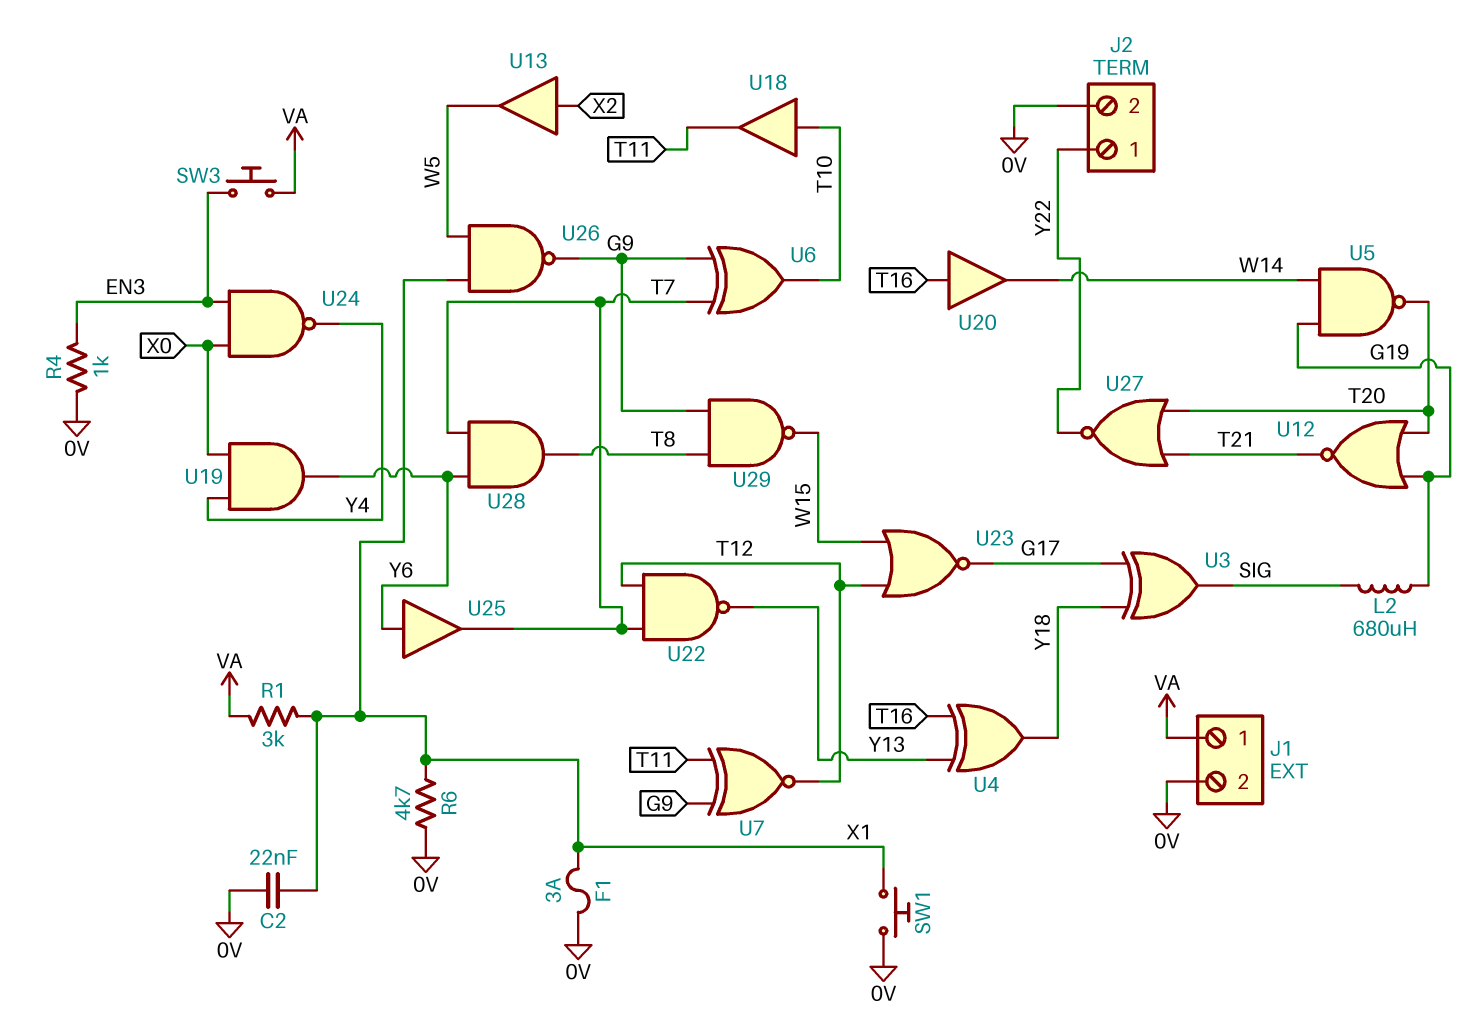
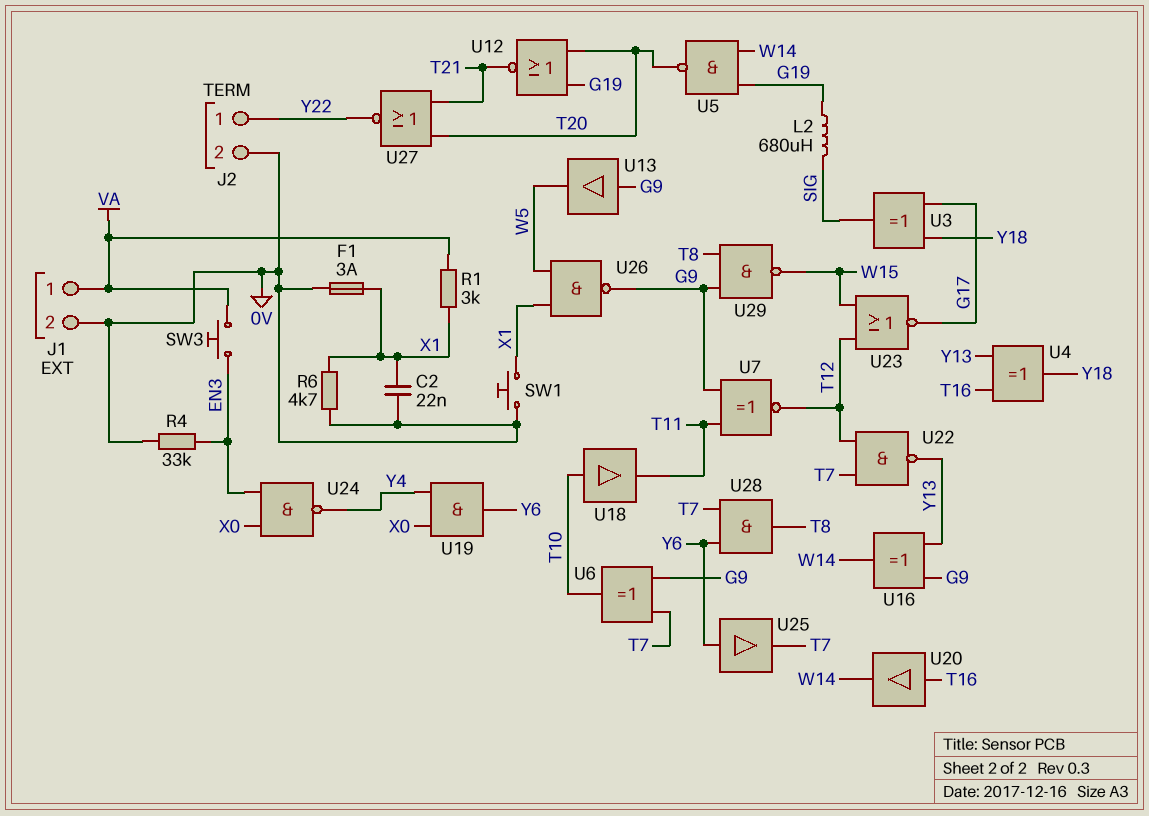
R4: 1k (0V, EN3) -> 33k (0V, EN3)
U13: buffer (in X2, out W5) -> buffer (in G9, out W5)
U16: none -> XOR (in G9, in Y13, out W14)

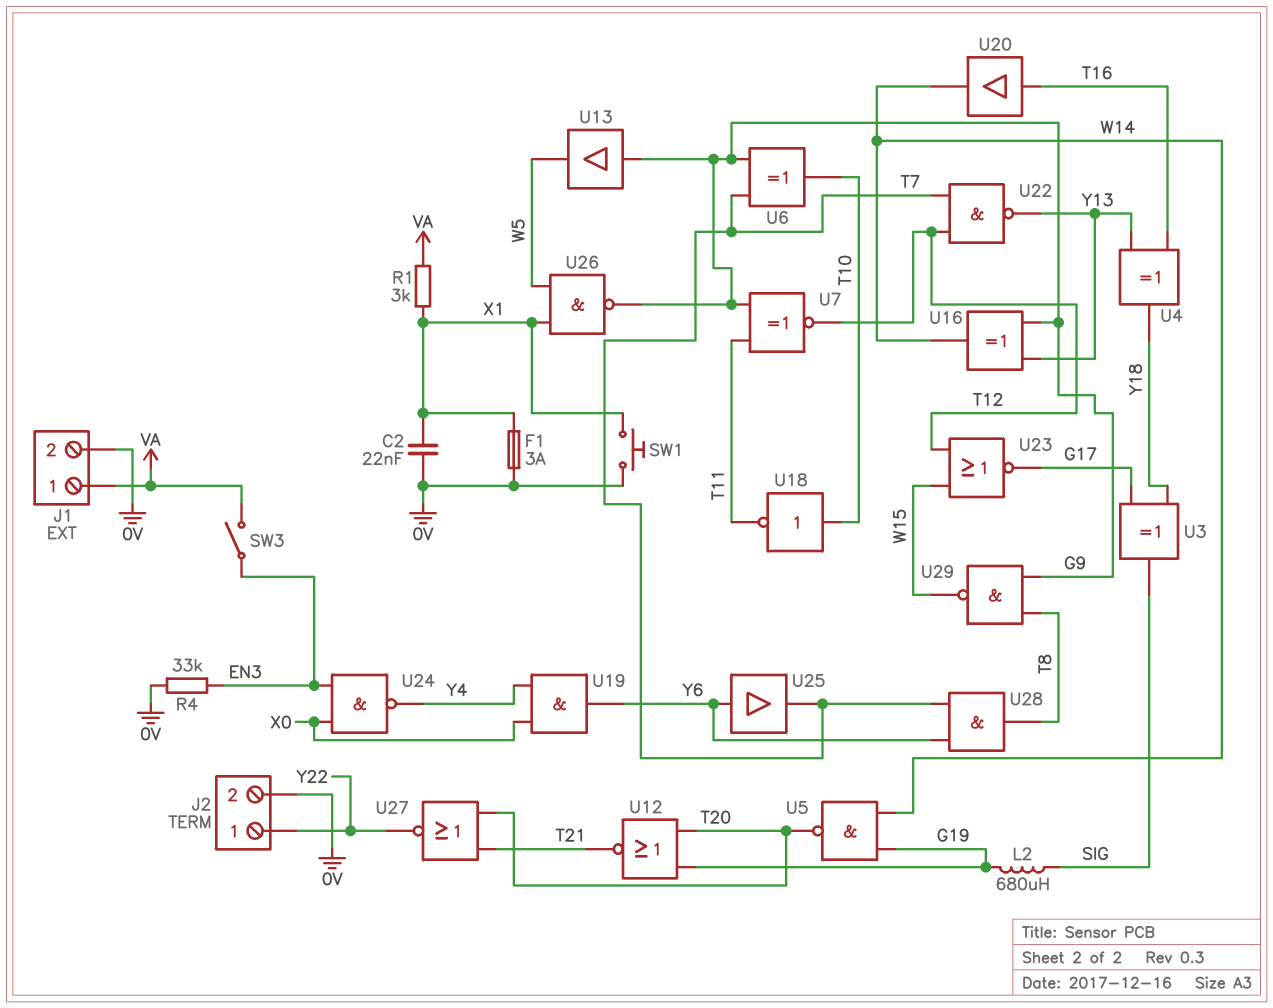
R6: 4.7k (0V, X1) -> none
SW3: button (EN3, VA) -> switch (EN3, VA)
U18: buffer (in T10, out T11) -> NOT (in T10, out T11)

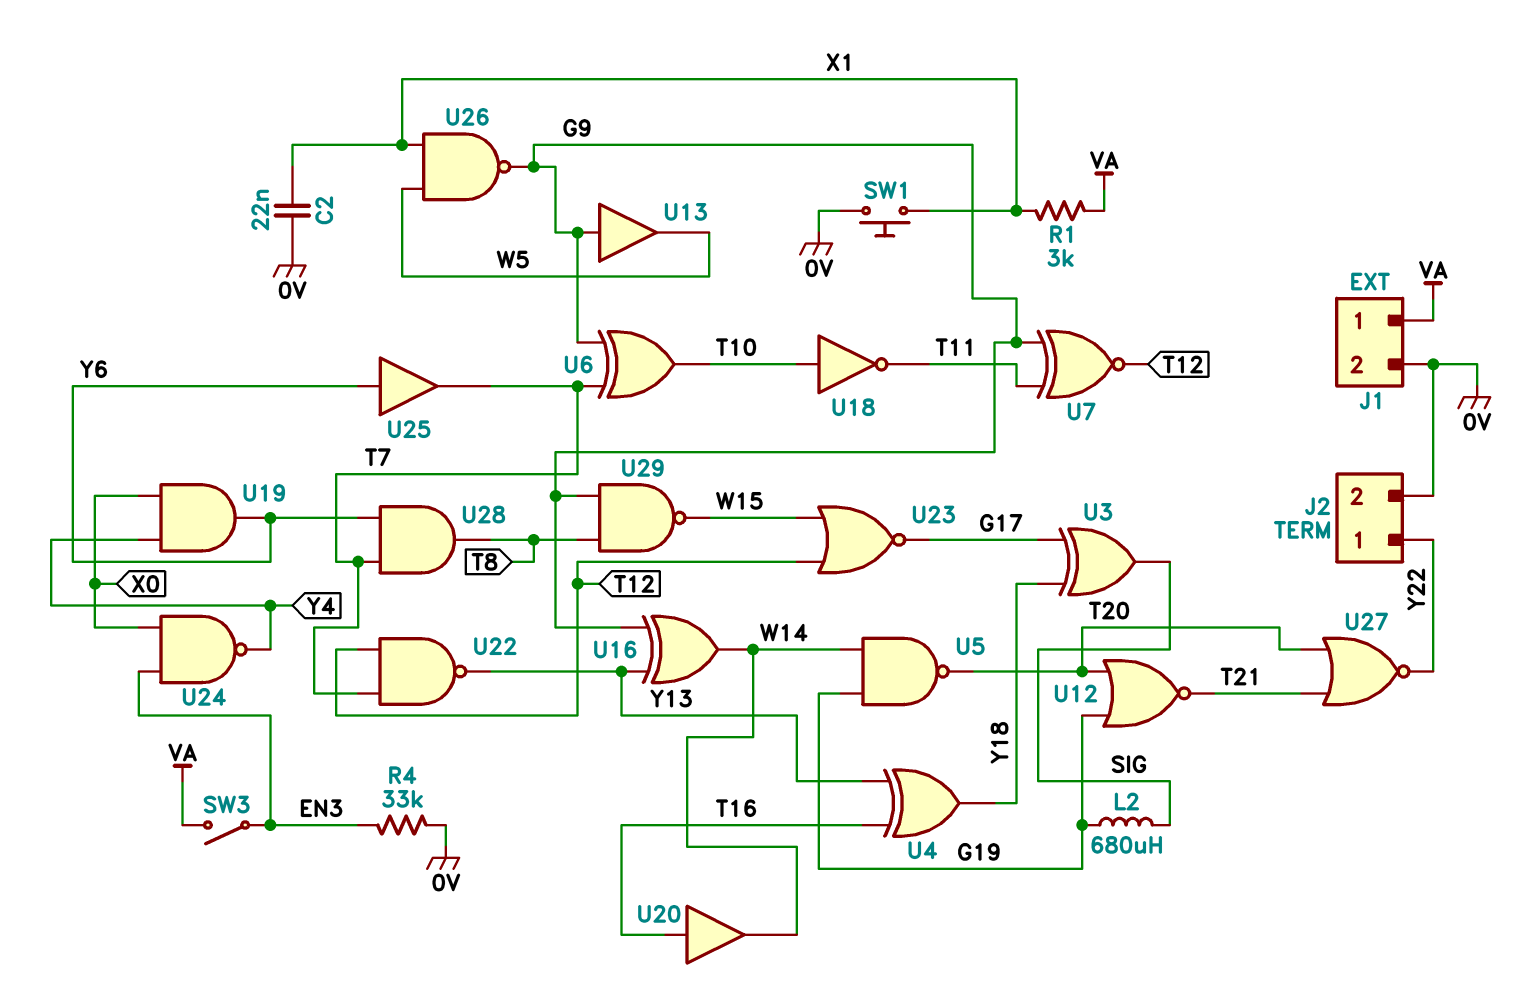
F1: 3A (0V, X1) -> none

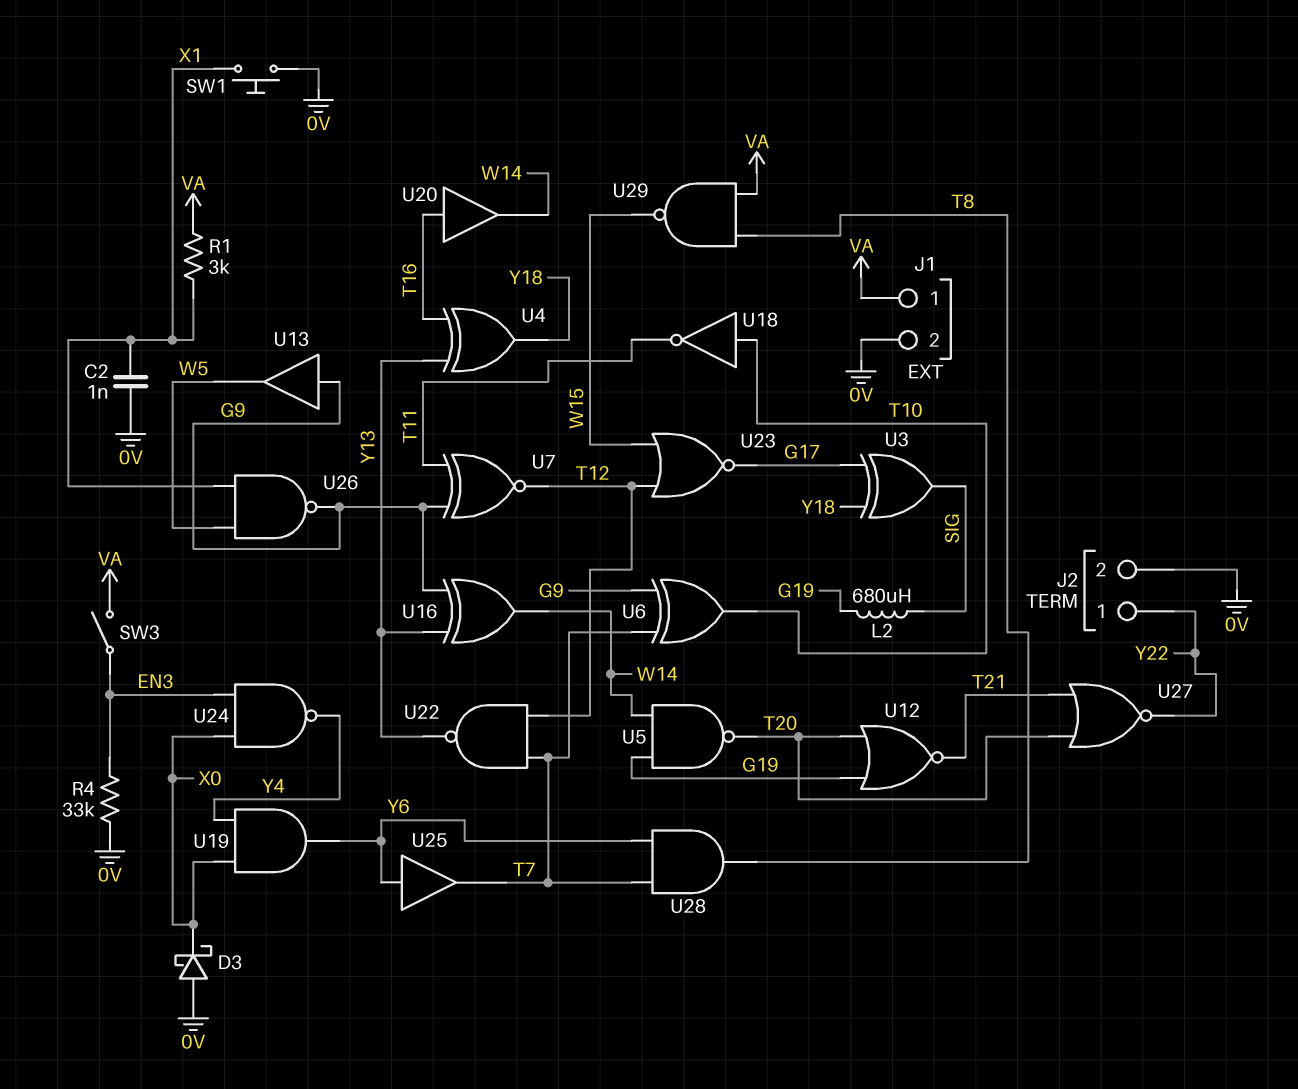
C2: 22nF (0V, X1) -> 1nF (0V, X1)
D3: none -> schottky (A 0V, K X0)
U29: NAND (in G9, in T8, out W15) -> NAND (in T8, in VA, out W15)

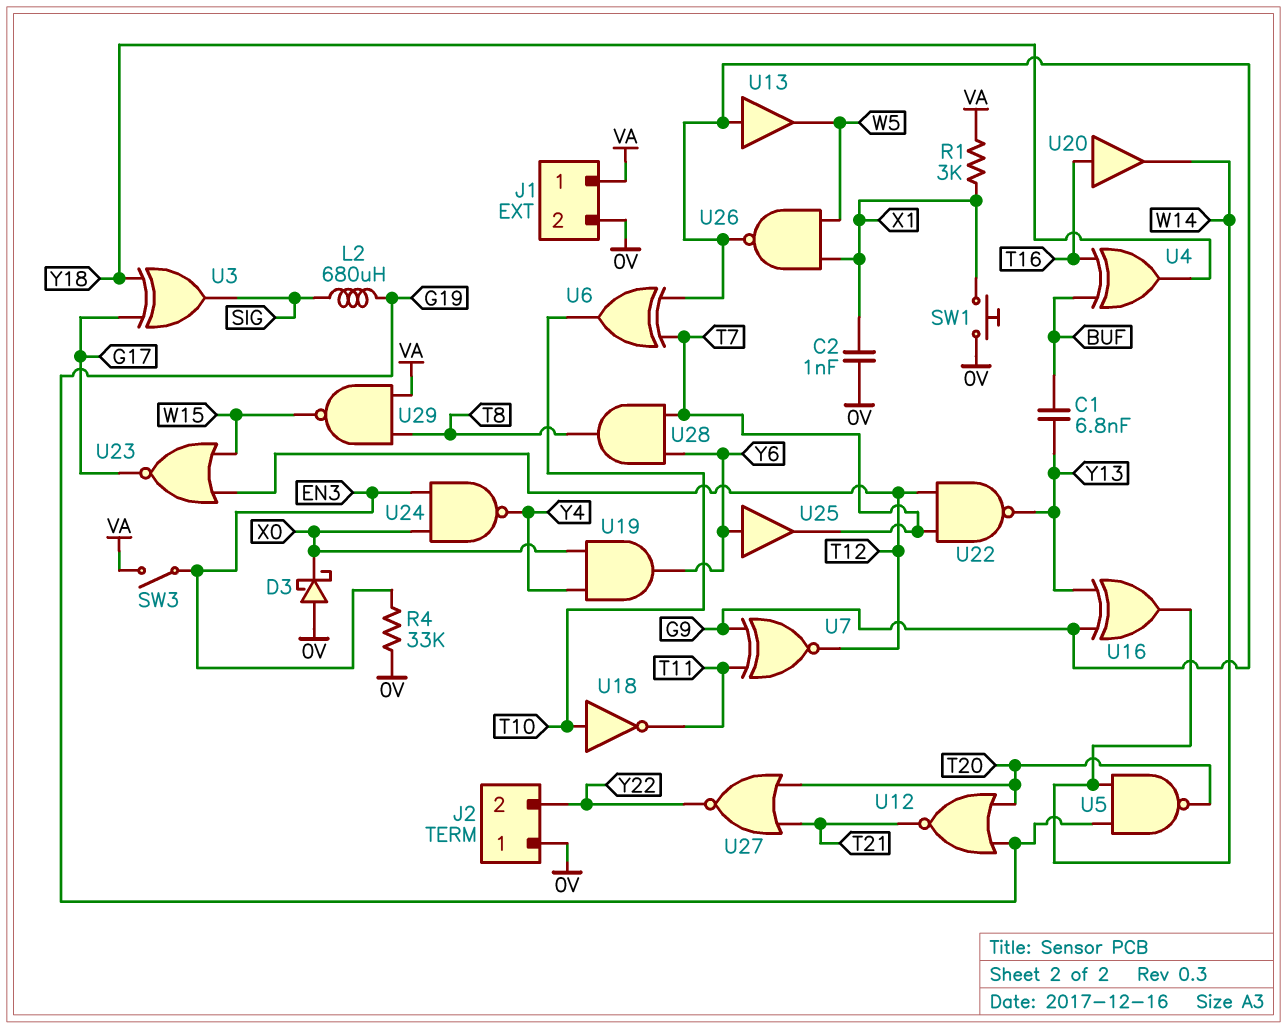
C1: none -> 6.8nF (BUF, Y13)
J2 pin 1: Y22 -> 0V
J2 pin 2: 0V -> Y22
U4: XOR (in T16, in Y13, out Y18) -> XOR (in BUF, in T16, out Y18)

